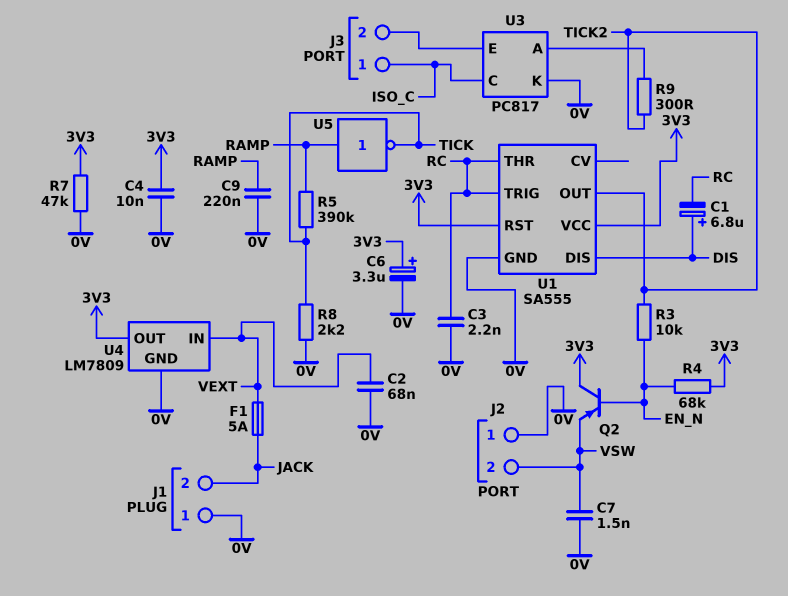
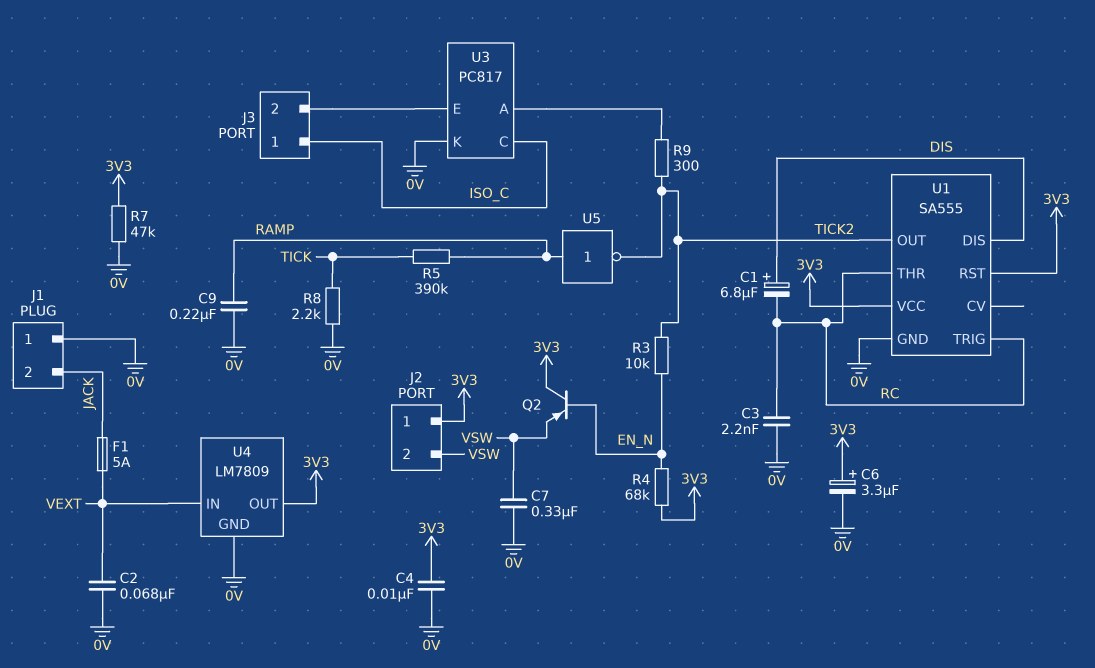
C7: 1.5nF (0V, VSW) -> 330nF (0V, VSW)
J2 pin 1: 0V -> 3V3
U5: NOT (in RAMP, out TICK) -> NOT (in RAMP, out TICK2)

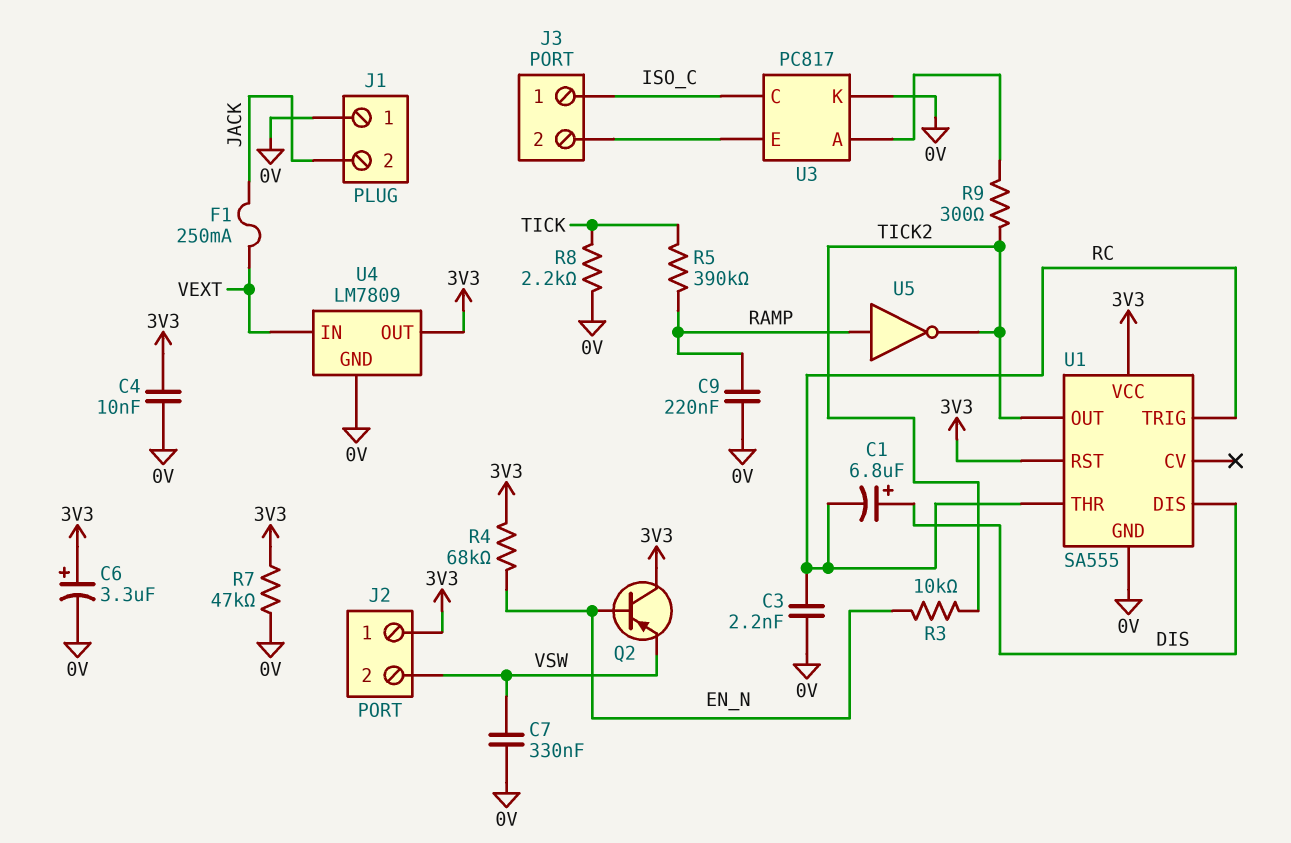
C2: 68nF (0V, VEXT) -> none
F1: 5A (JACK, VEXT) -> 250mA (JACK, VEXT)

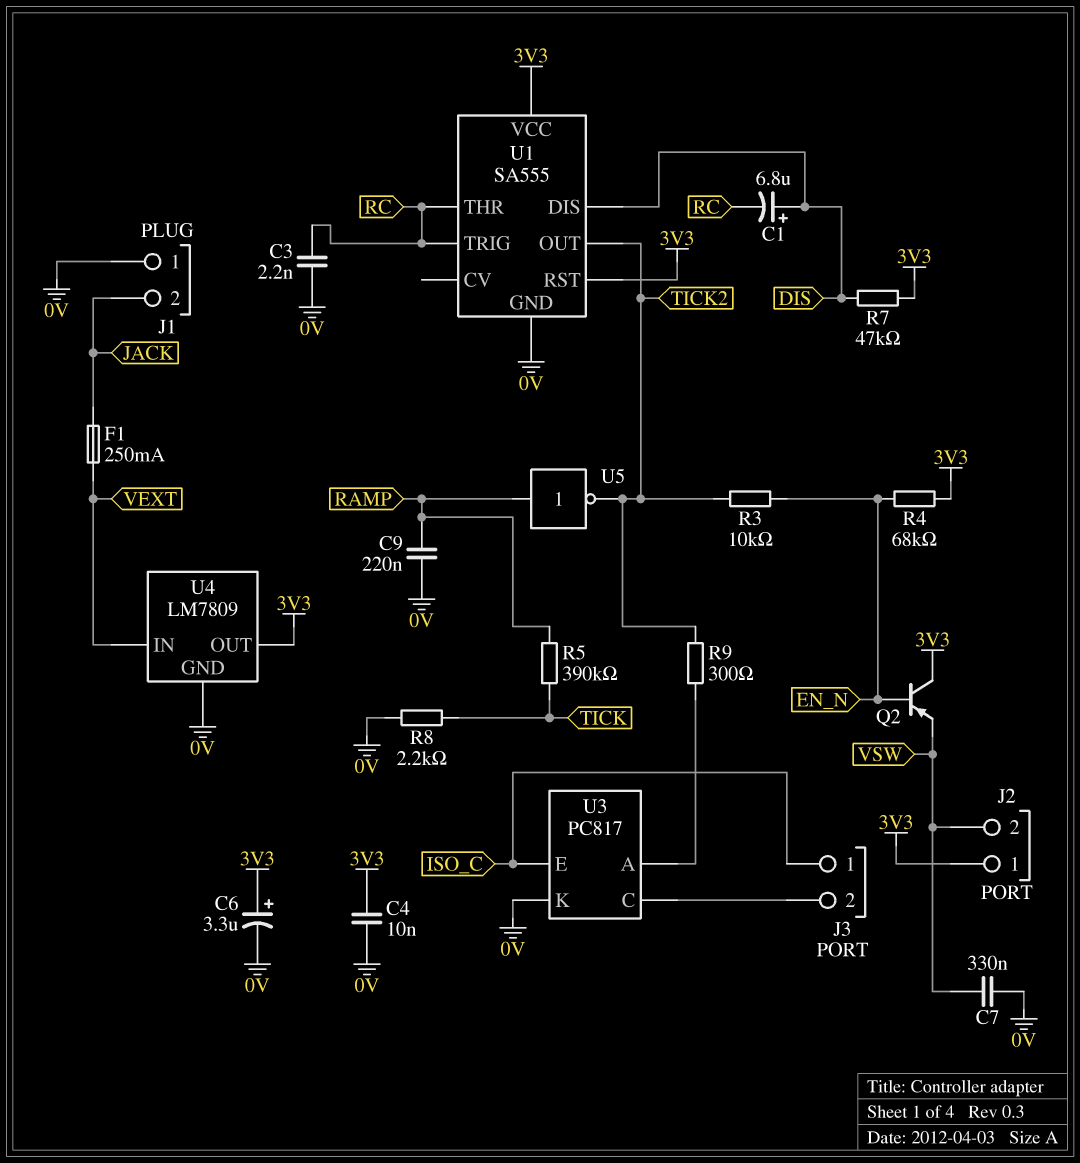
R7: 47k (0V, 3V3) -> 47k (3V3, DIS)
U3 pin C: ISO_C -> J3/2
U3 pin E: J3/2 -> ISO_C

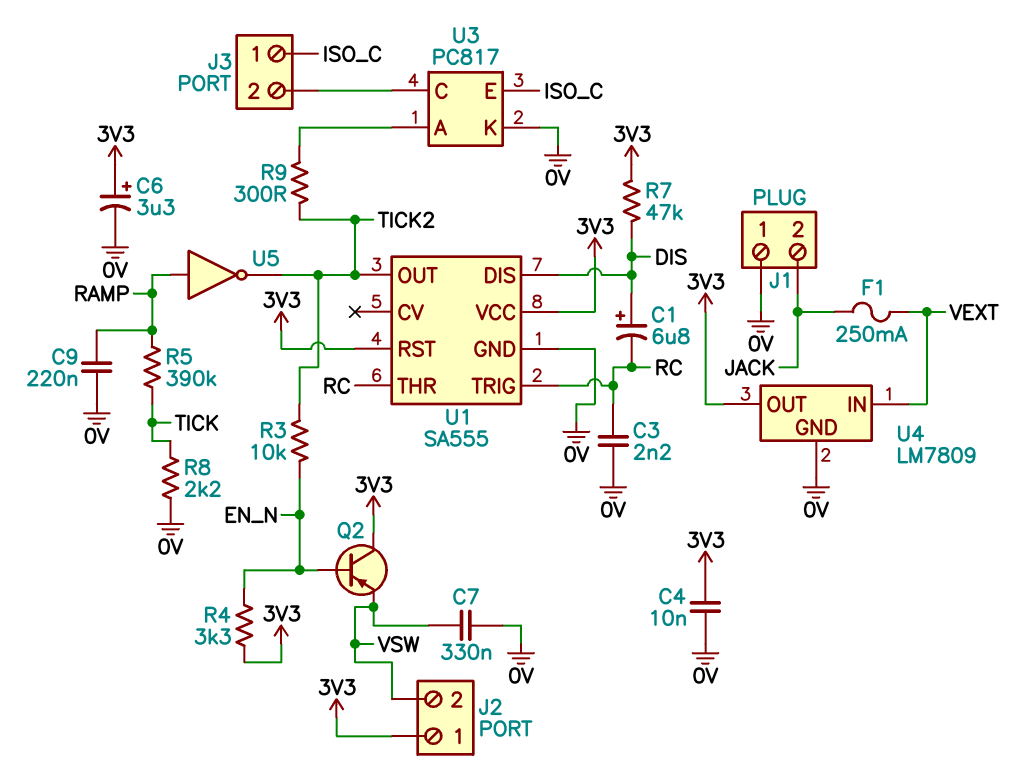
R4: 68k (3V3, EN_N) -> 3.3k (3V3, EN_N)

